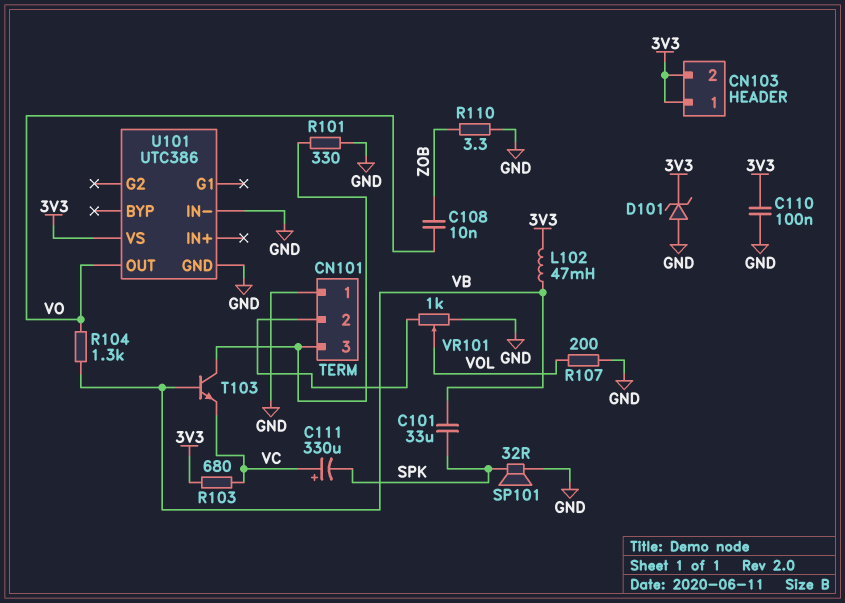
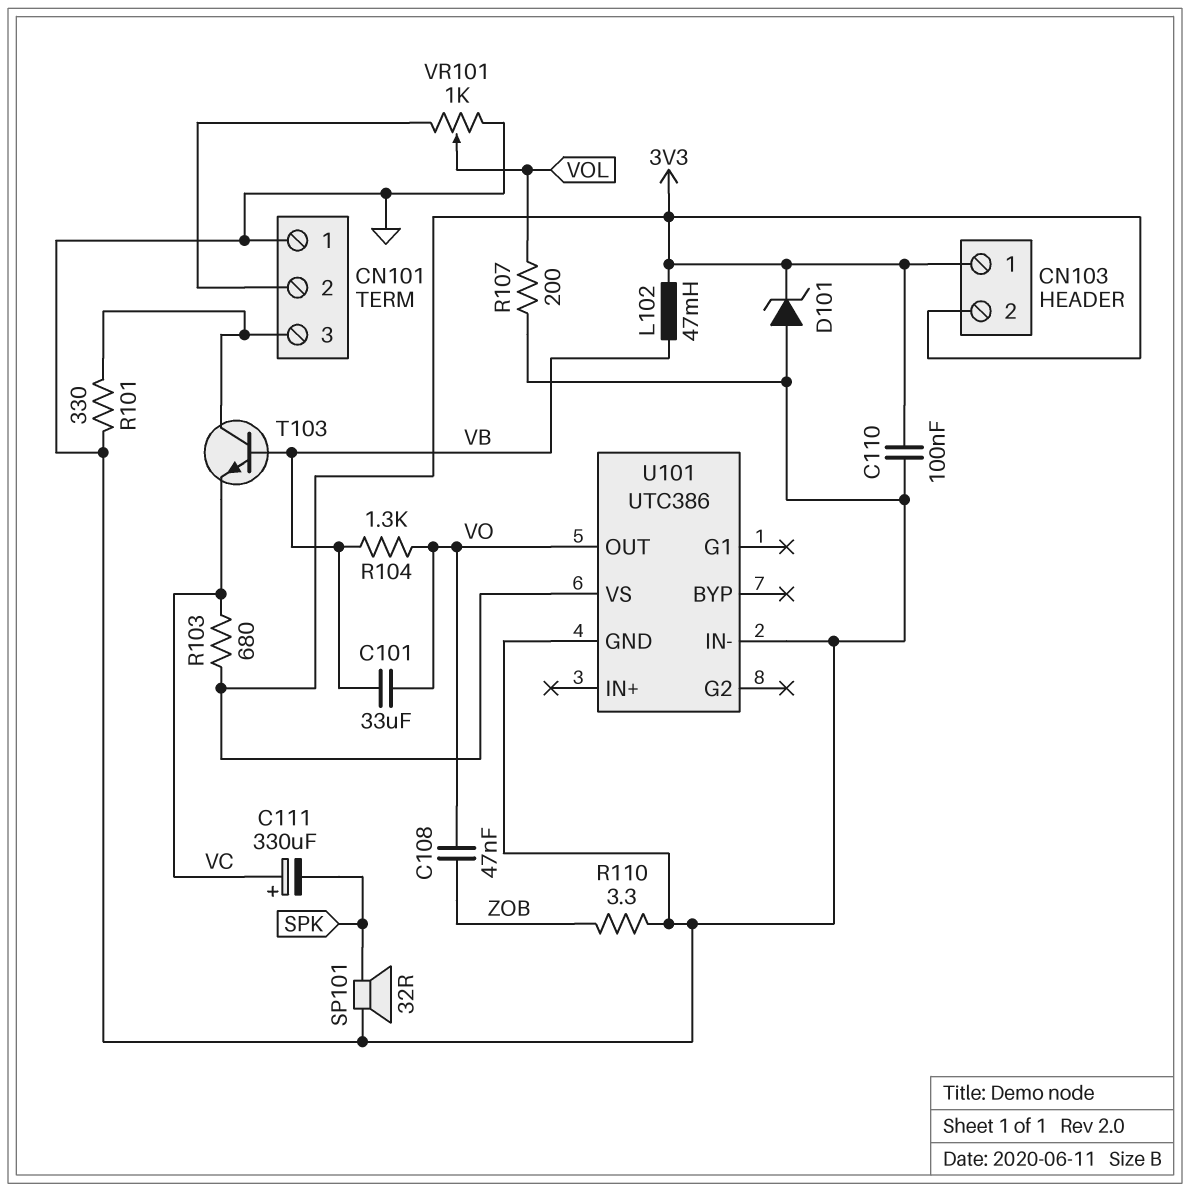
C101: 33uF (SPK, VB) -> 33uF (VB, VO)
C108: 10nF (VO, ZOB) -> 47nF (VO, ZOB)

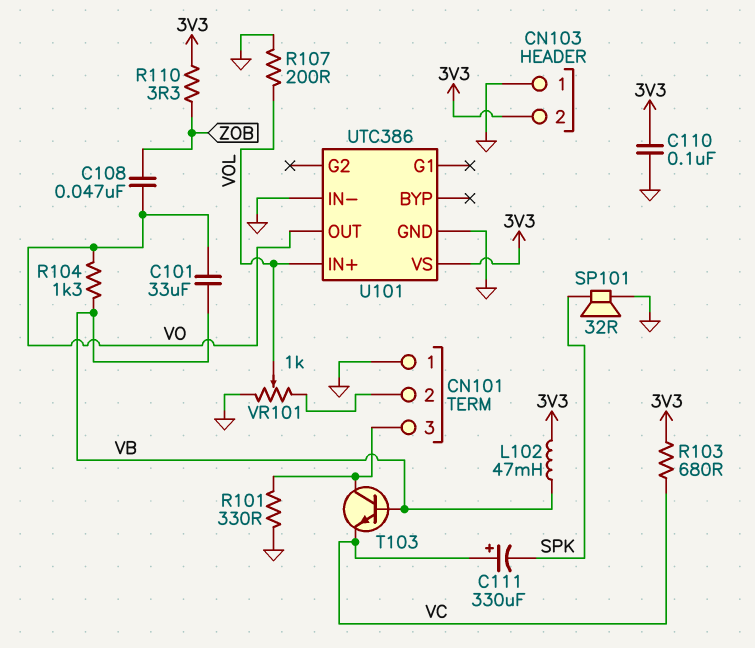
CN103 pin 1: 3V3 -> GND
D101: zener (A GND, K 3V3) -> none
R110: 3.3 (GND, ZOB) -> 3.3 (3V3, ZOB)
U101 pin IN+: none -> VOL

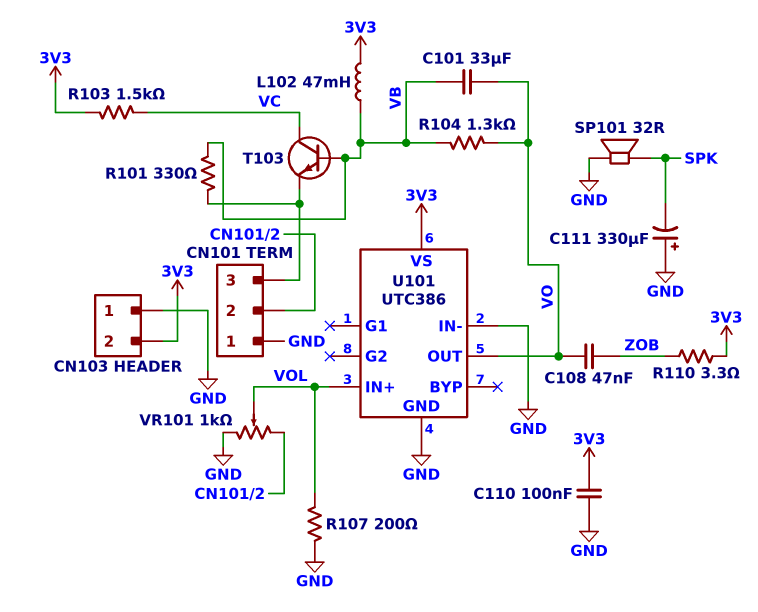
C111: 330uF (plus VC, minus SPK) -> 330uF (plus GND, minus SPK)
R101: 330 (CN101/3, GND) -> 330 (CN101/3, VB)
R103: 680 (3V3, VC) -> 1.5k (3V3, VC)
T103: NPN (B VB, C CN101/3, E VC) -> NPN (B VB, C VC, E CN101/3)

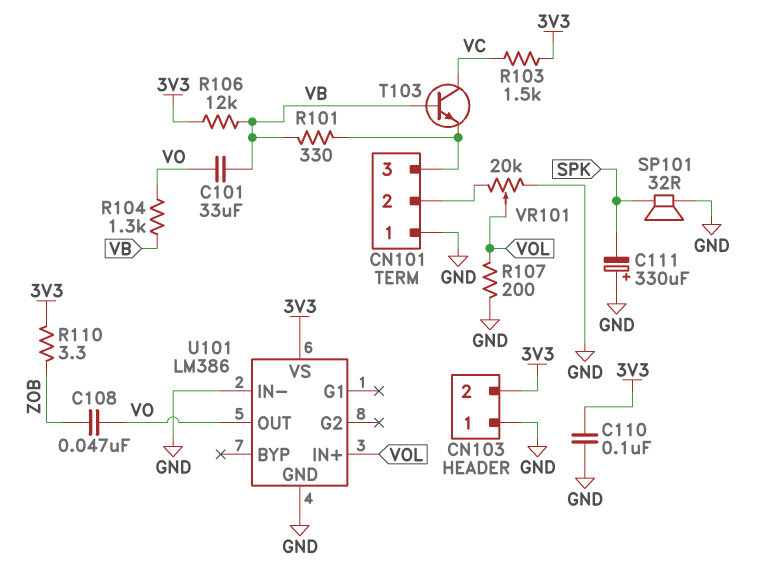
L102: 47mH (3V3, VB) -> none
R106: none -> 12k (3V3, VB)
U101: UTC386 -> LM386
VR101: 1k (CN101/2, GND, wiper VOL) -> 20k (CN101/2, GND, wiper VOL)

